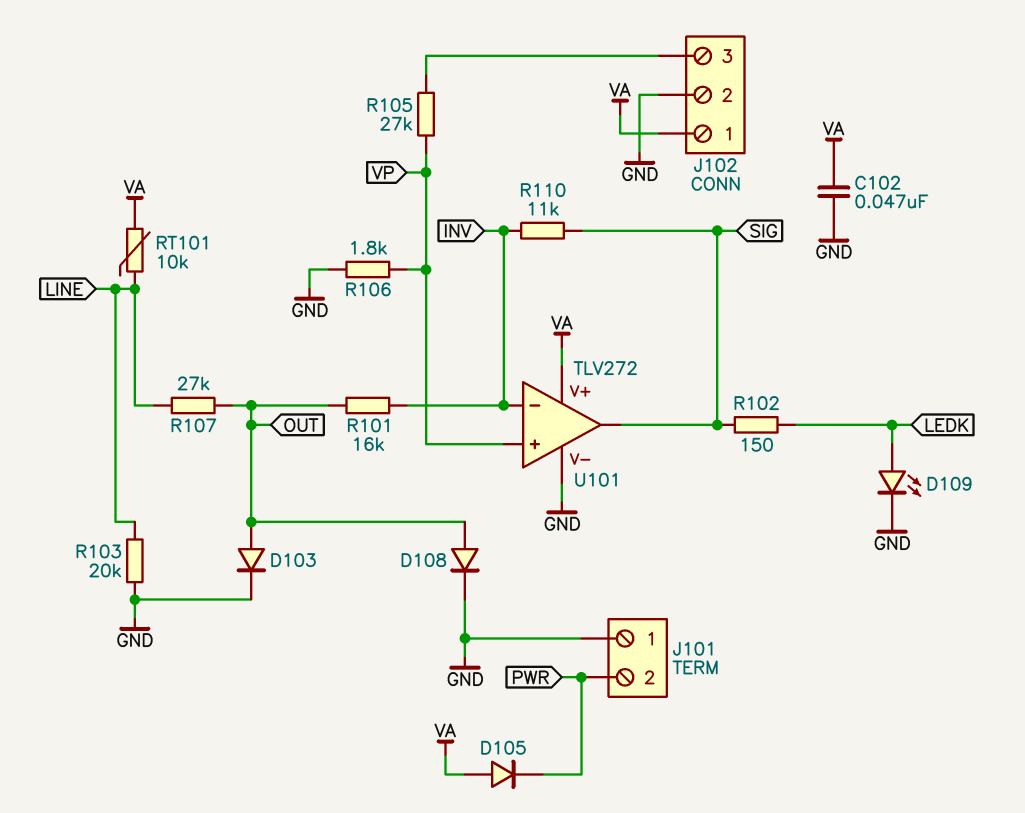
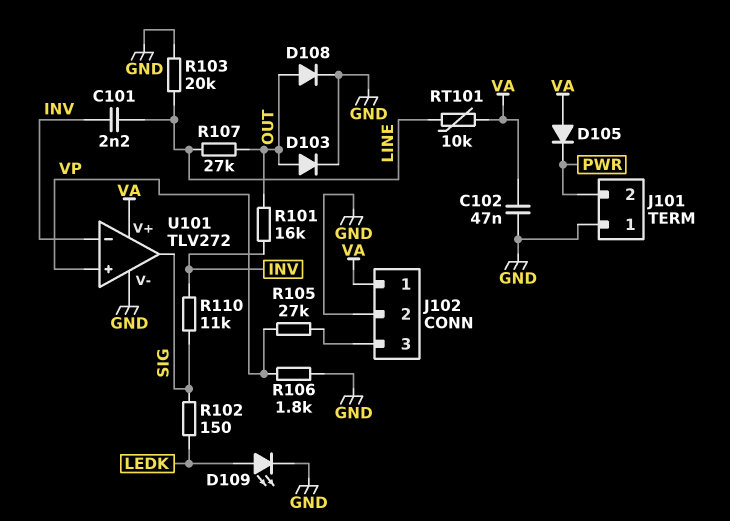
C101: none -> 2.2nF (INV, LINE)

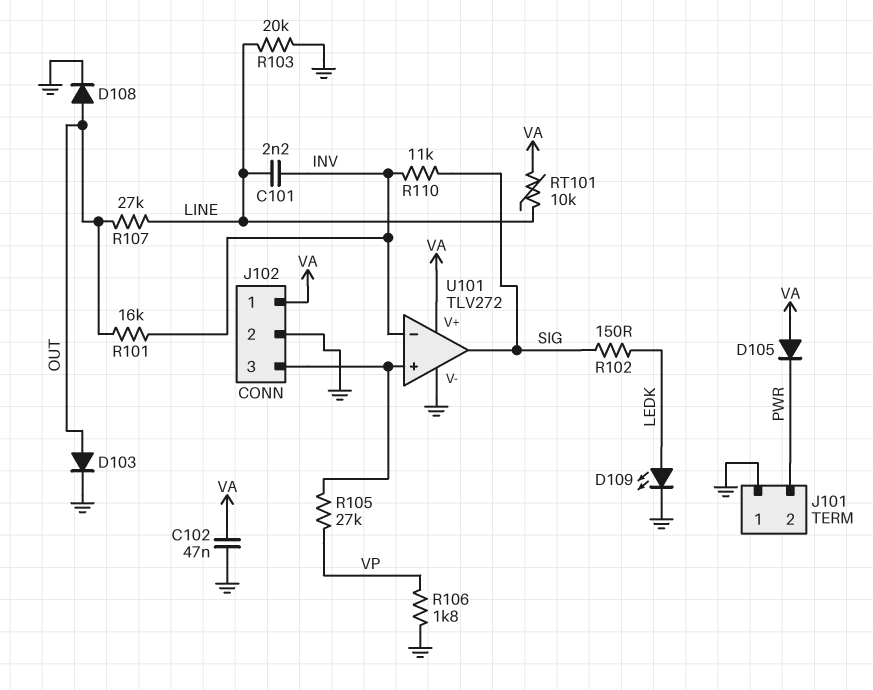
U101 pin in+: VP -> J102/3

